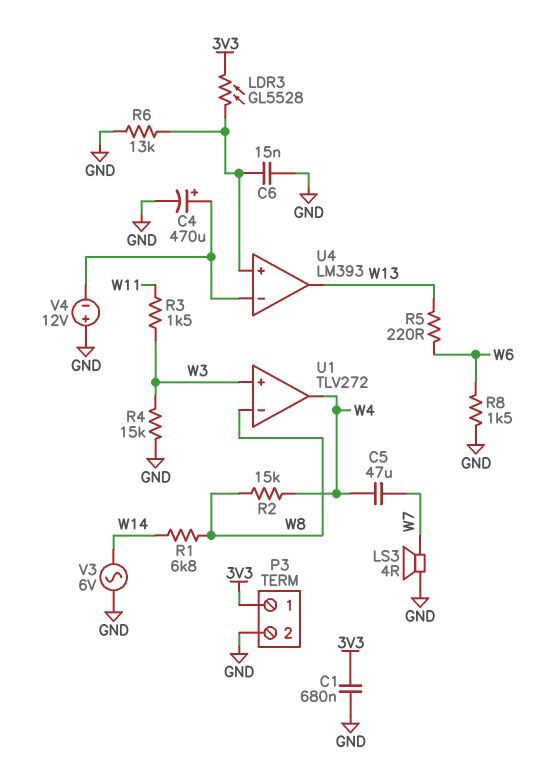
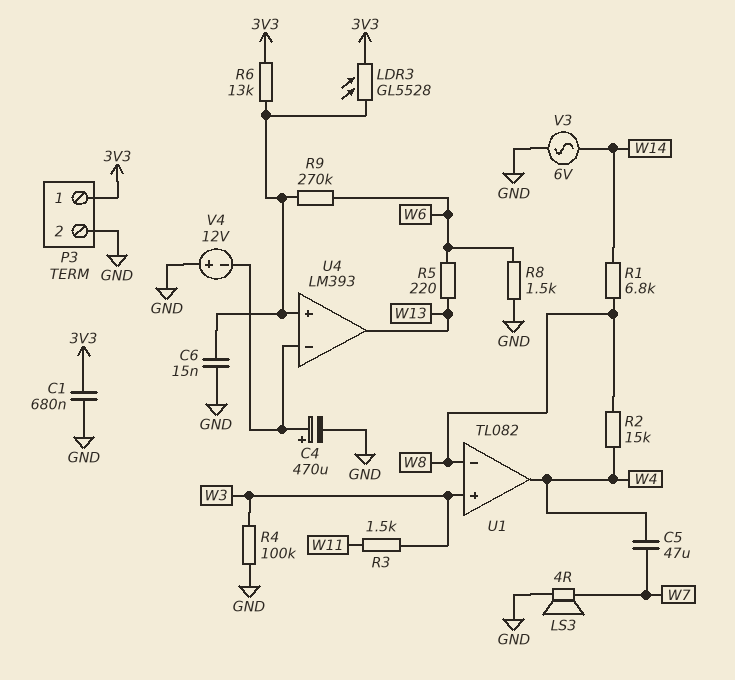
R4: 15k (GND, W3) -> 100k (GND, W3)
R6: 13k (GND, U4/in+) -> 13k (3V3, U4/in+)
R9: none -> 270k (U4/in+, W6)
U1: TLV272 -> TL082

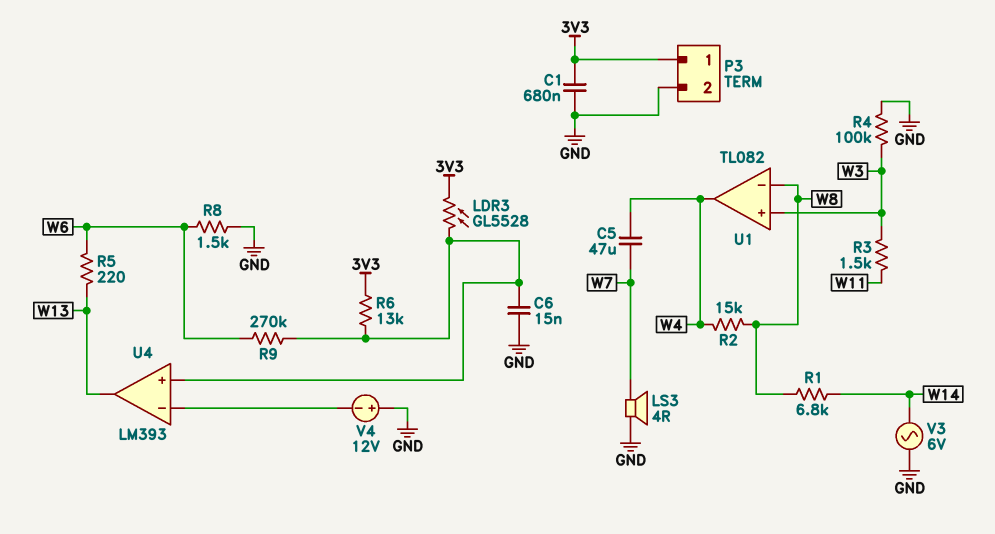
C4: 470uF (plus U4/in-, minus GND) -> none

